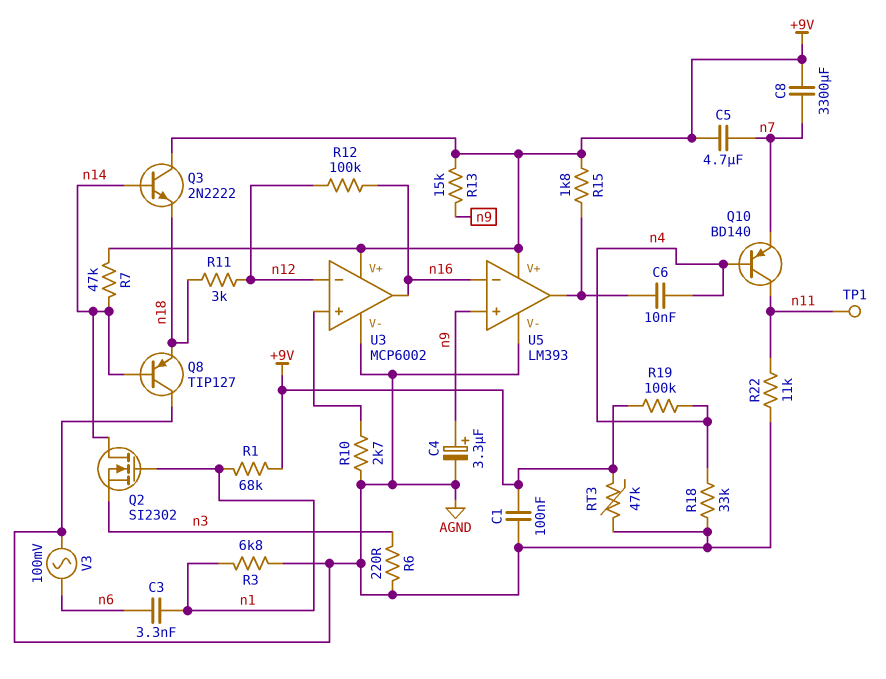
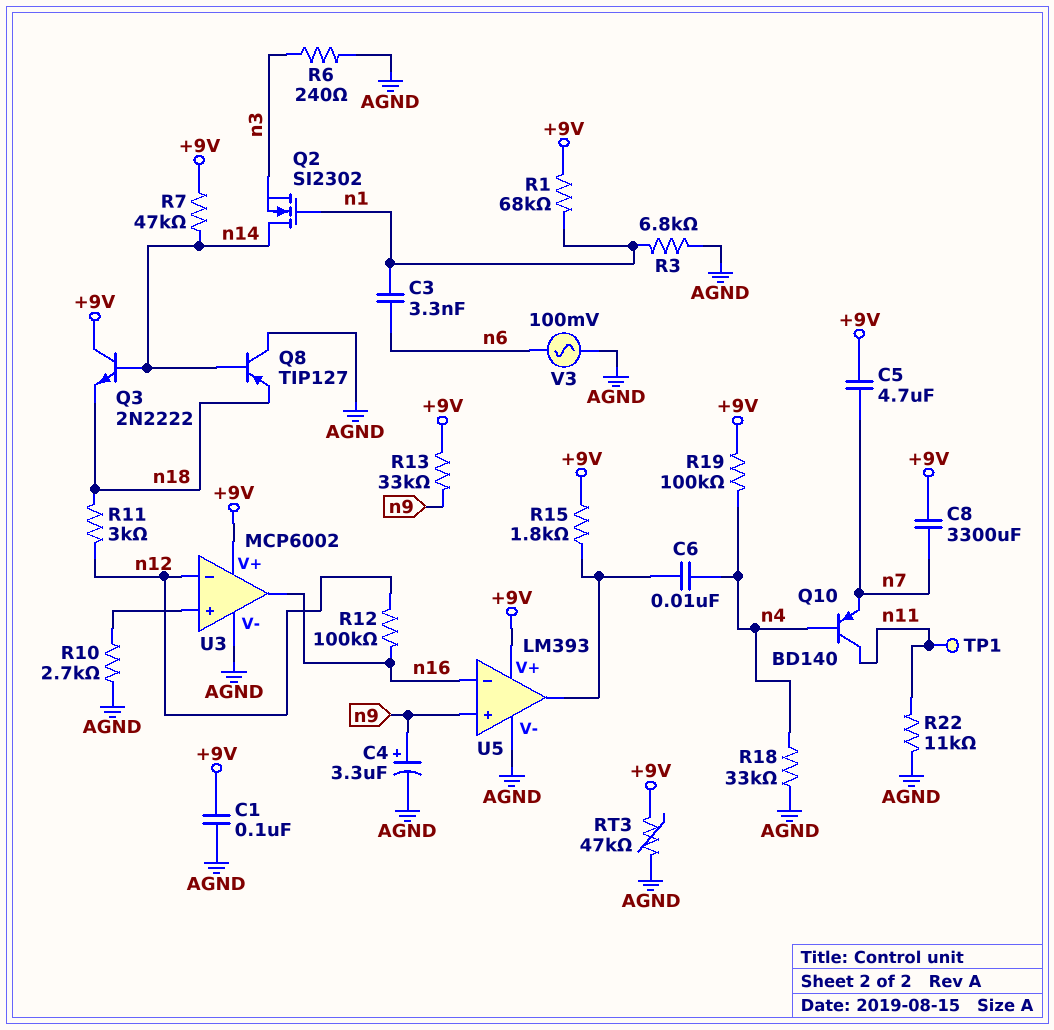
R6: 220 (AGND, n3) -> 240 (AGND, n3)
R13: 15k (+9V, n9) -> 33k (+9V, n9)

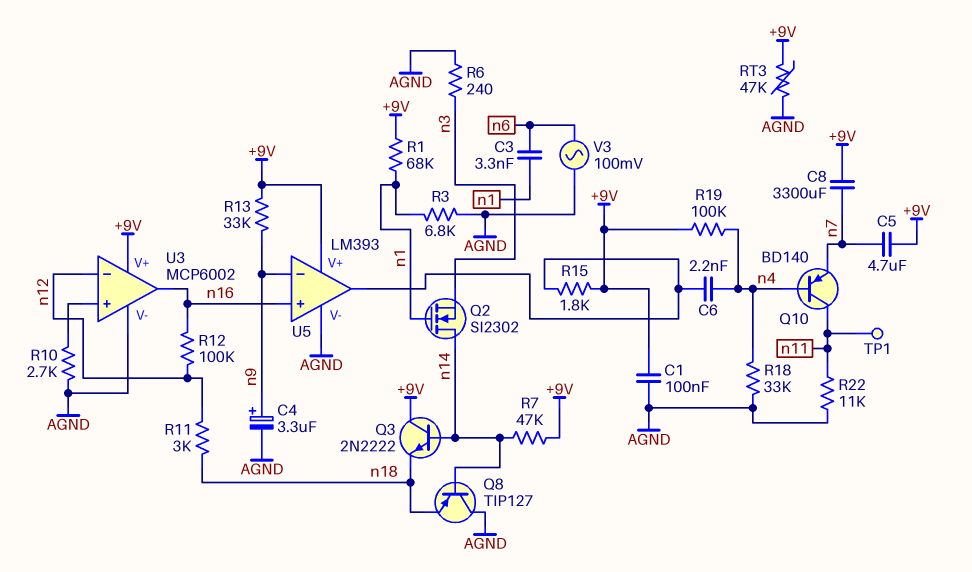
C6: 10nF (U5/out, n4) -> 2.2nF (U5/out, n4)
U5 pin in+: n9 -> n16
U5 pin in-: n16 -> n9

